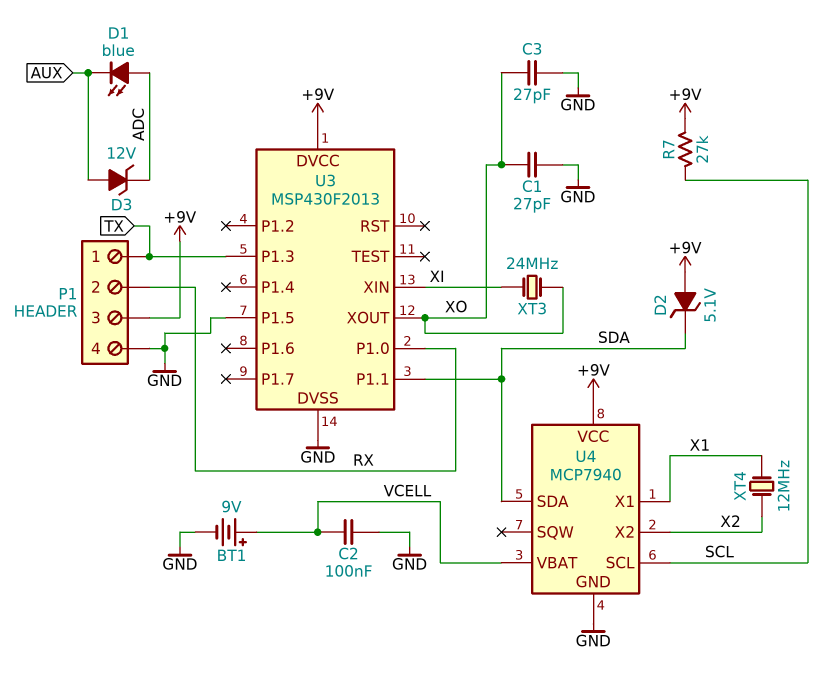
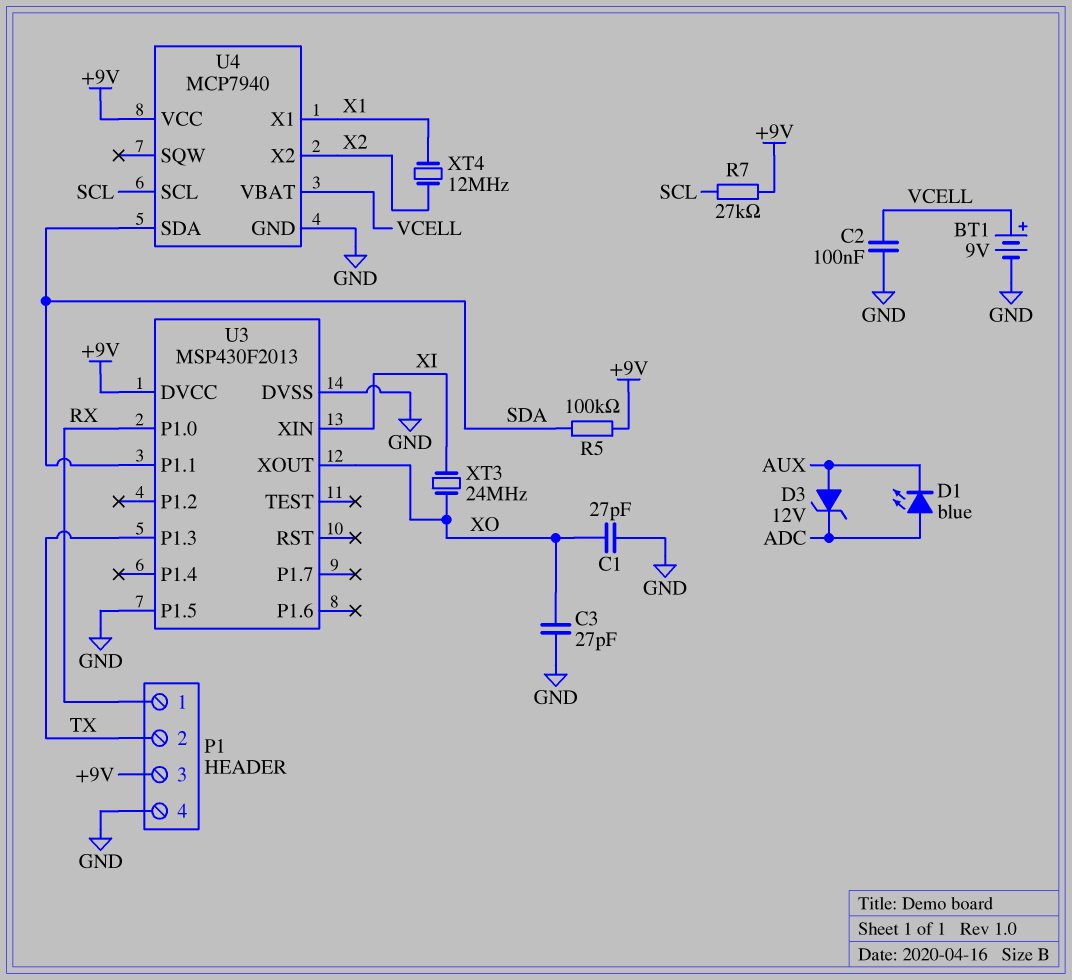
D2: zener 5.1V (A +9V, K SDA) -> none
P1 pin 1: TX -> RX
P1 pin 2: RX -> TX
R5: none -> 100k (+9V, SDA)

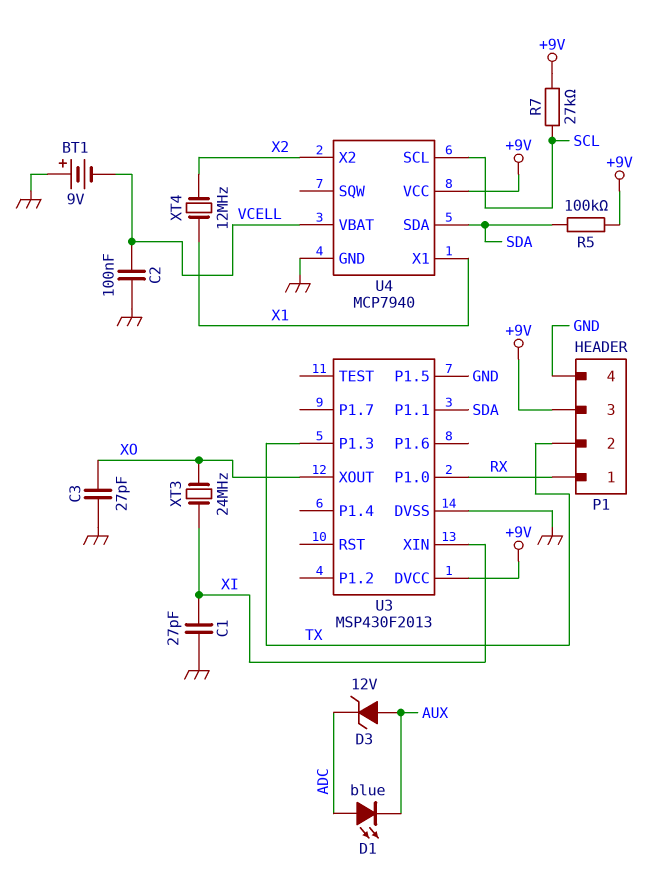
BT1: 9V (plus VCELL, minus GND) -> 9V (plus GND, minus VCELL)
C1: 27pF (GND, XO) -> 27pF (GND, XI)

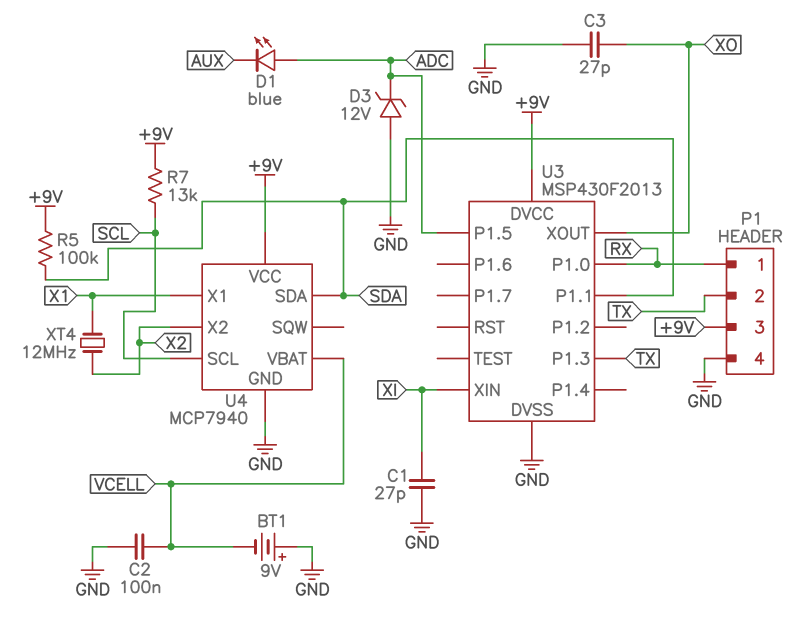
D3: zener 12V (A AUX, K ADC) -> zener 12V (A GND, K ADC)
R7: 27k (+9V, SCL) -> 13k (+9V, SCL)
U3 pin P1.5: GND -> ADC
XT3: 24MHz (XI, XO) -> none

